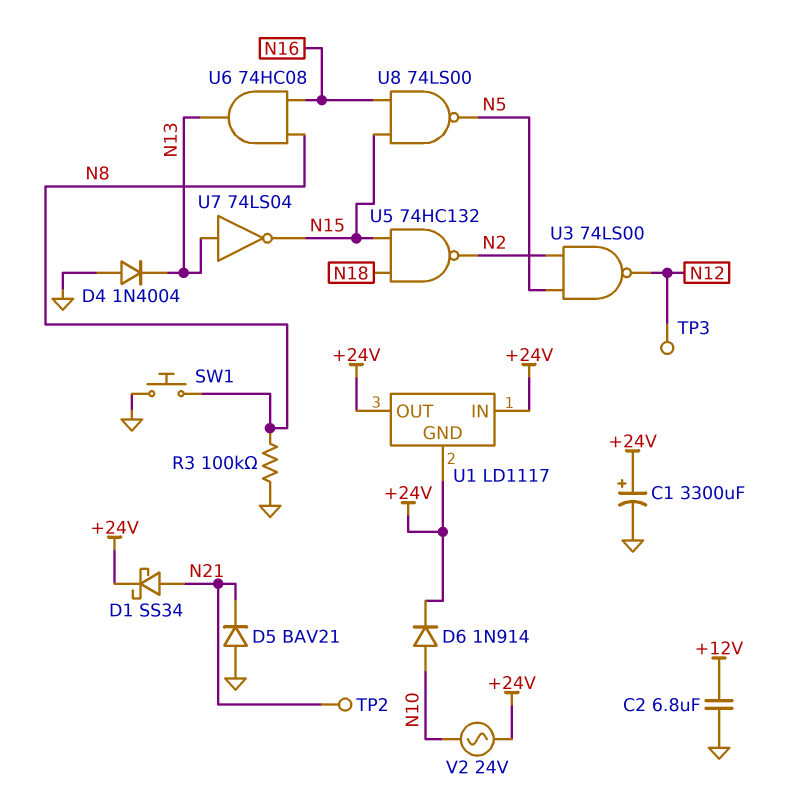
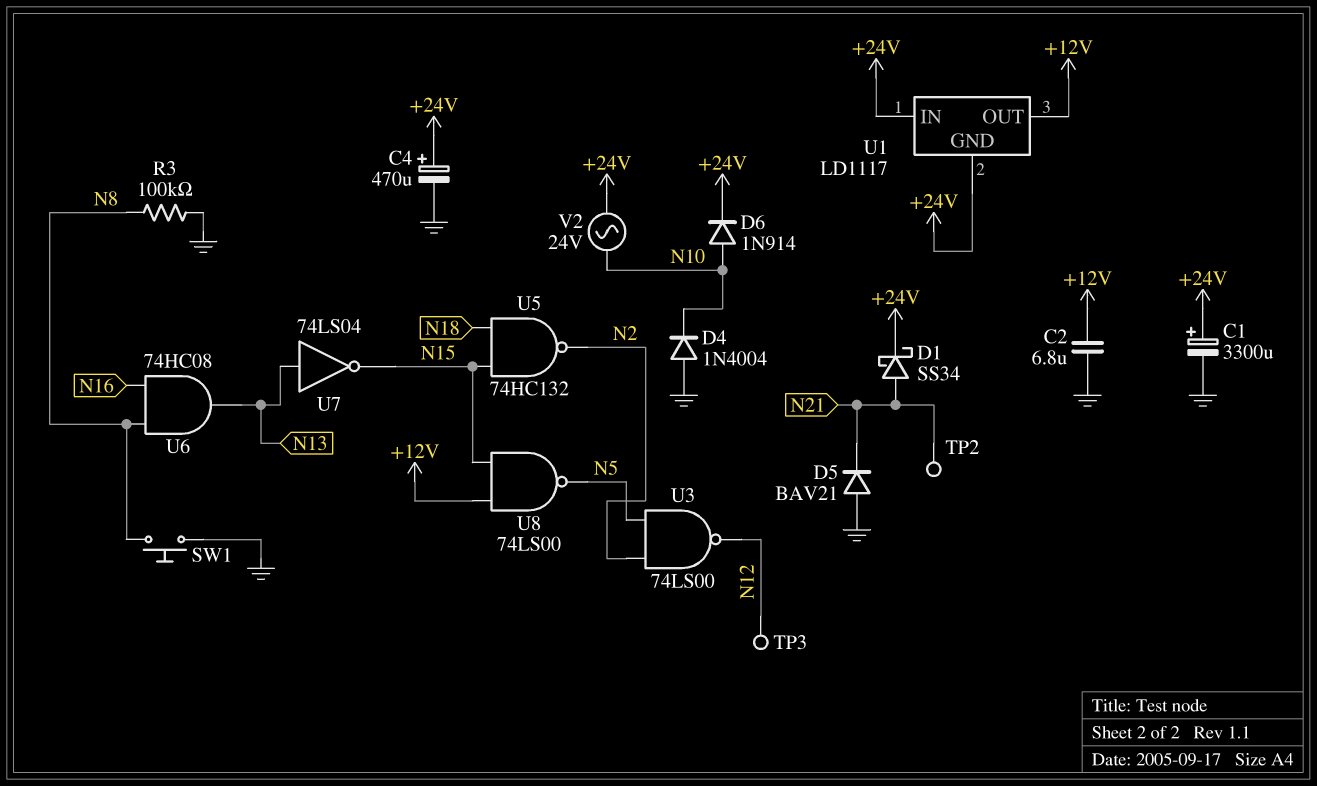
C4: none -> 470uF (plus +24V, minus GND)
D4: diode 1N4004 (A GND, K N13) -> diode 1N4004 (A GND, K N10)
U1 pin OUT: +24V -> +12V
U8: NAND 74LS00 (in N15, in N16, out N5) -> NAND 74LS00 (in +12V, in N15, out N5)

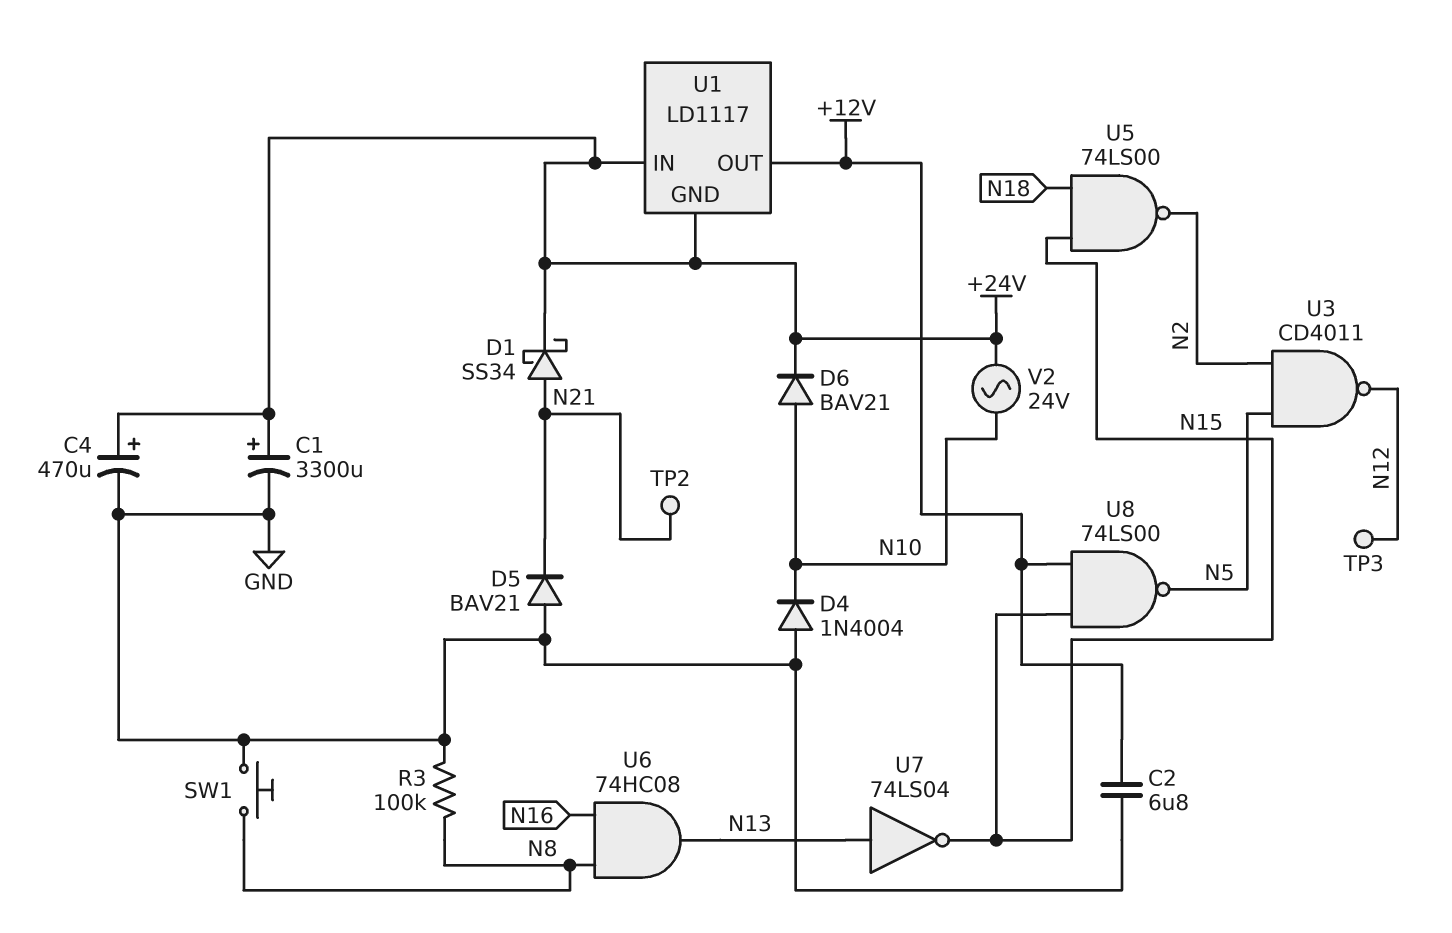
D6: diode 1N914 (A N10, K +24V) -> diode BAV21 (A N10, K +24V)
U3: NAND 74LS00 (in N2, in N5, out N12) -> NAND CD4011 (in N2, in N5, out N12)
U5: NAND 74HC132 (in N15, in N18, out N2) -> NAND 74LS00 (in N15, in N18, out N2)

